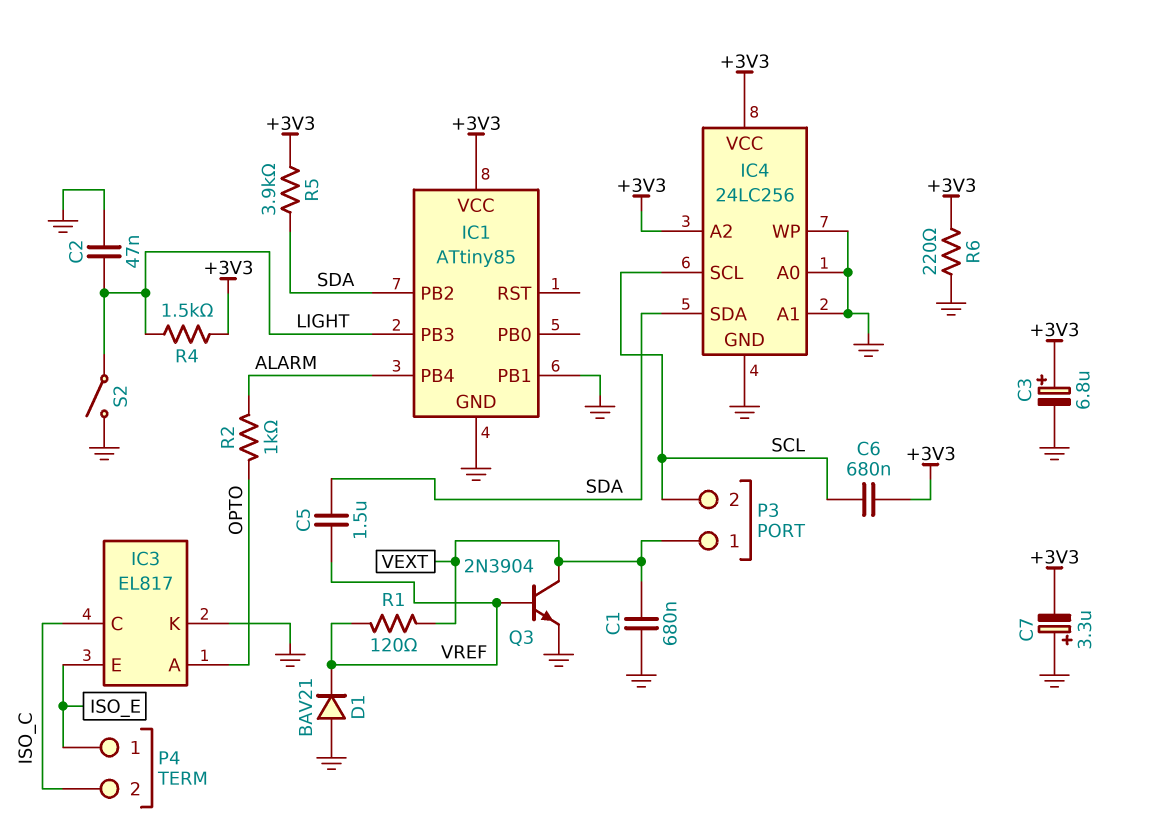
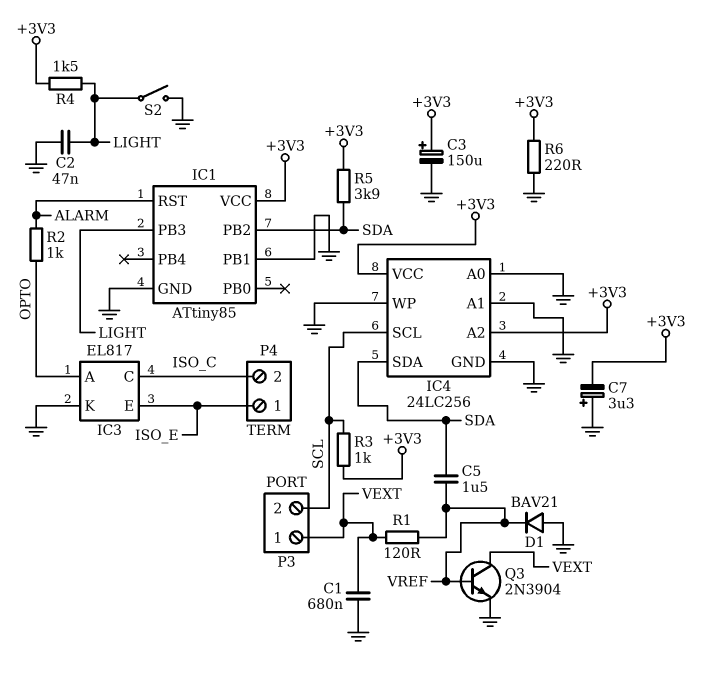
C3: 6.8uF (plus +3V3, minus GND) -> 150uF (plus +3V3, minus GND)
C6: 680nF (+3V3, SCL) -> none
IC1 pin PB4: ALARM -> none
IC1 pin RST: none -> ALARM
R3: none -> 1k (+3V3, SCL)

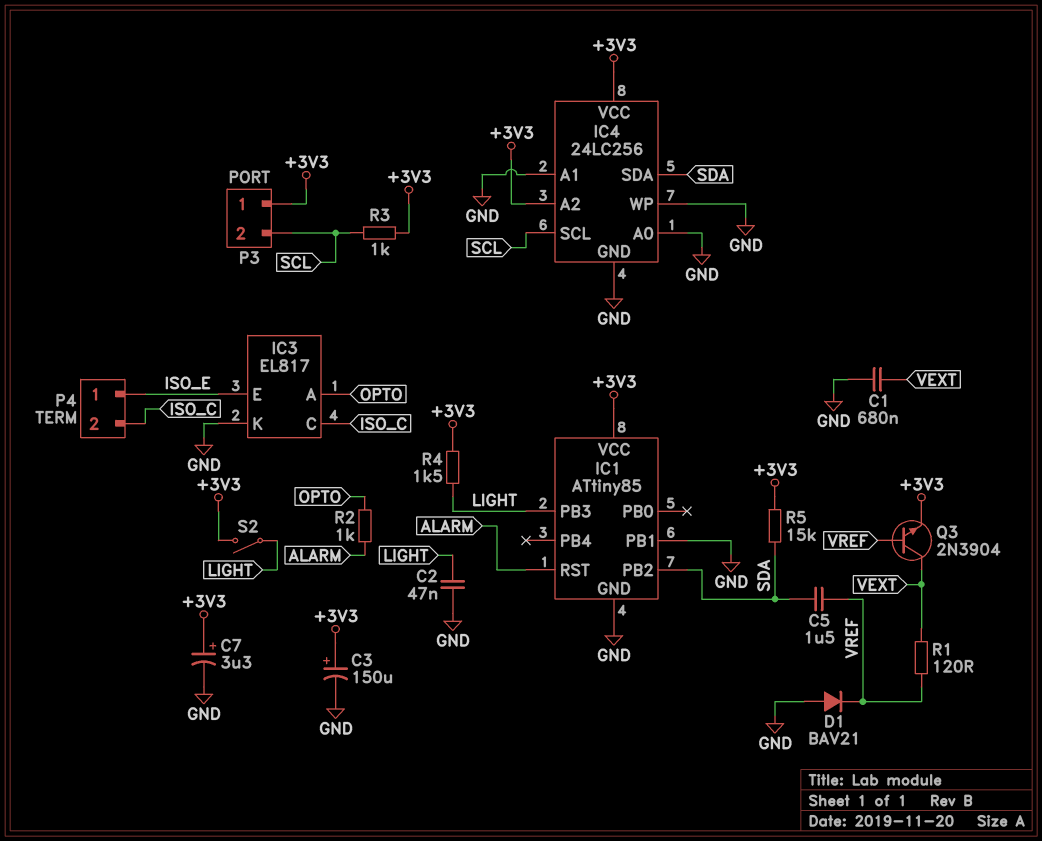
C7: 3.3uF (plus GND, minus +3V3) -> 3.3uF (plus +3V3, minus GND)
P3 pin 1: VEXT -> +3V3
Q3: NPN 2N3904 (B VREF, C VEXT, E GND) -> NPN 2N3904 (B VREF, C VEXT, E +3V3)
R5: 3.9k (+3V3, SDA) -> 15k (+3V3, SDA)
R6: 220 (+3V3, GND) -> none
S2: switch (GND, LIGHT) -> switch (+3V3, LIGHT)

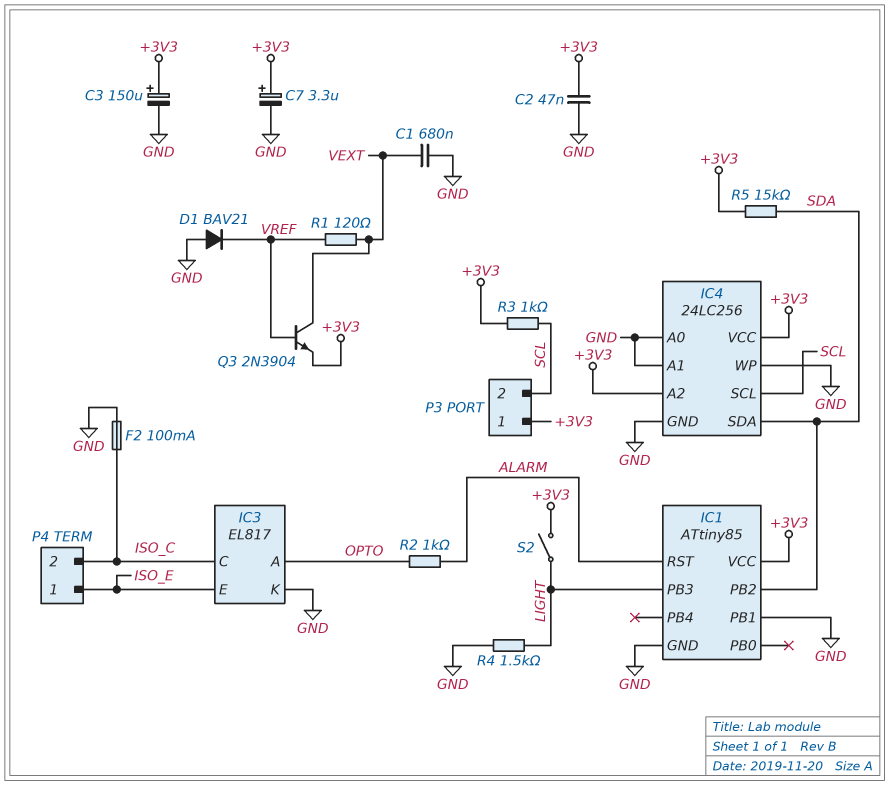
C2: 47nF (GND, LIGHT) -> 47nF (+3V3, GND)
C5: 1.5uF (SDA, VREF) -> none
F2: none -> 100mA (GND, ISO_C)
R4: 1.5k (+3V3, LIGHT) -> 1.5k (GND, LIGHT)

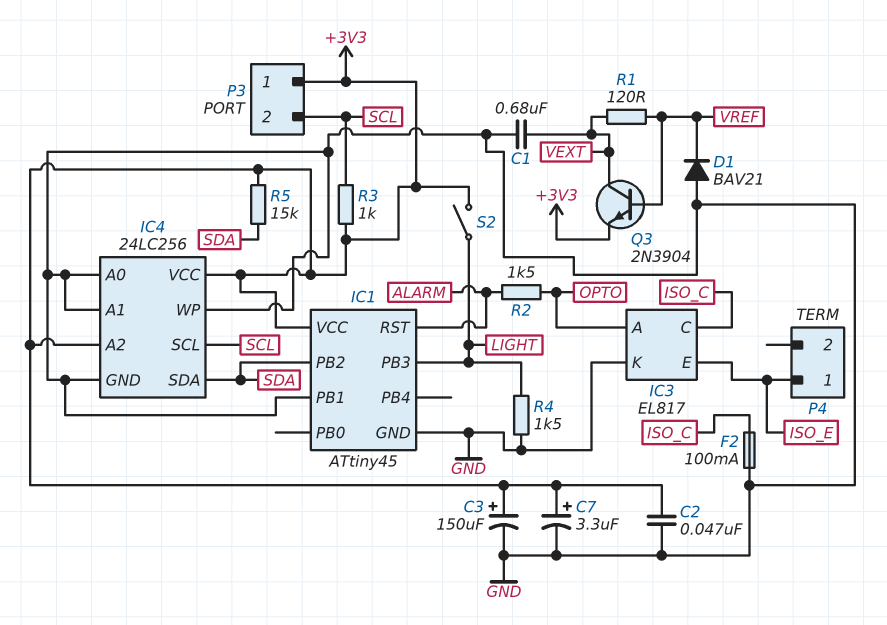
IC1: ATtiny85 -> ATtiny45
P4 pin 2: ISO_C -> none
R2: 1k (ALARM, OPTO) -> 1.5k (ALARM, OPTO)

